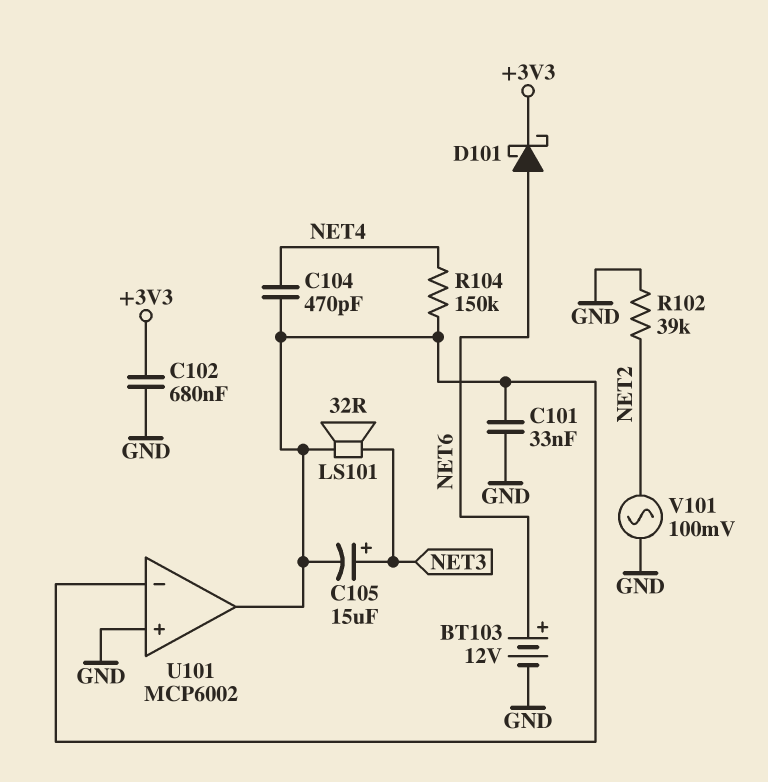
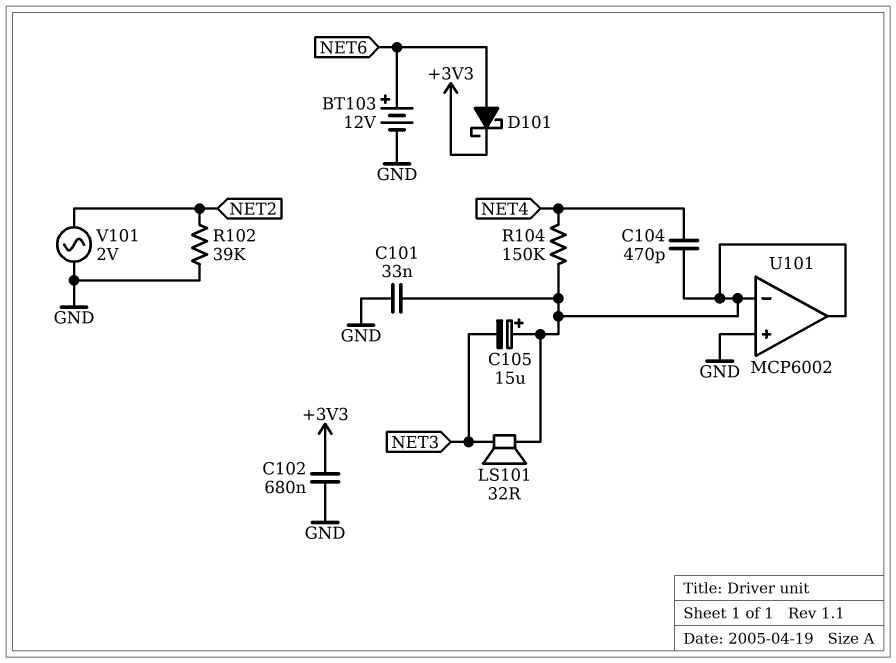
C105: 15uF (plus NET3, minus U101/in-) -> 15uF (plus U101/in-, minus NET3)
V101: AC 100mV (GND, NET2) -> AC 2V (GND, NET2)

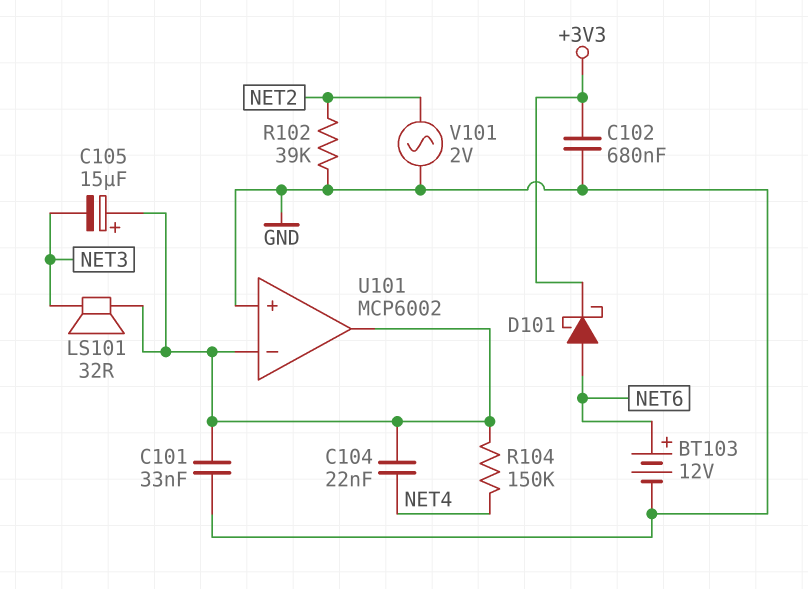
C104: 470pF (NET4, U101/in-) -> 22nF (NET4, U101/in-)

